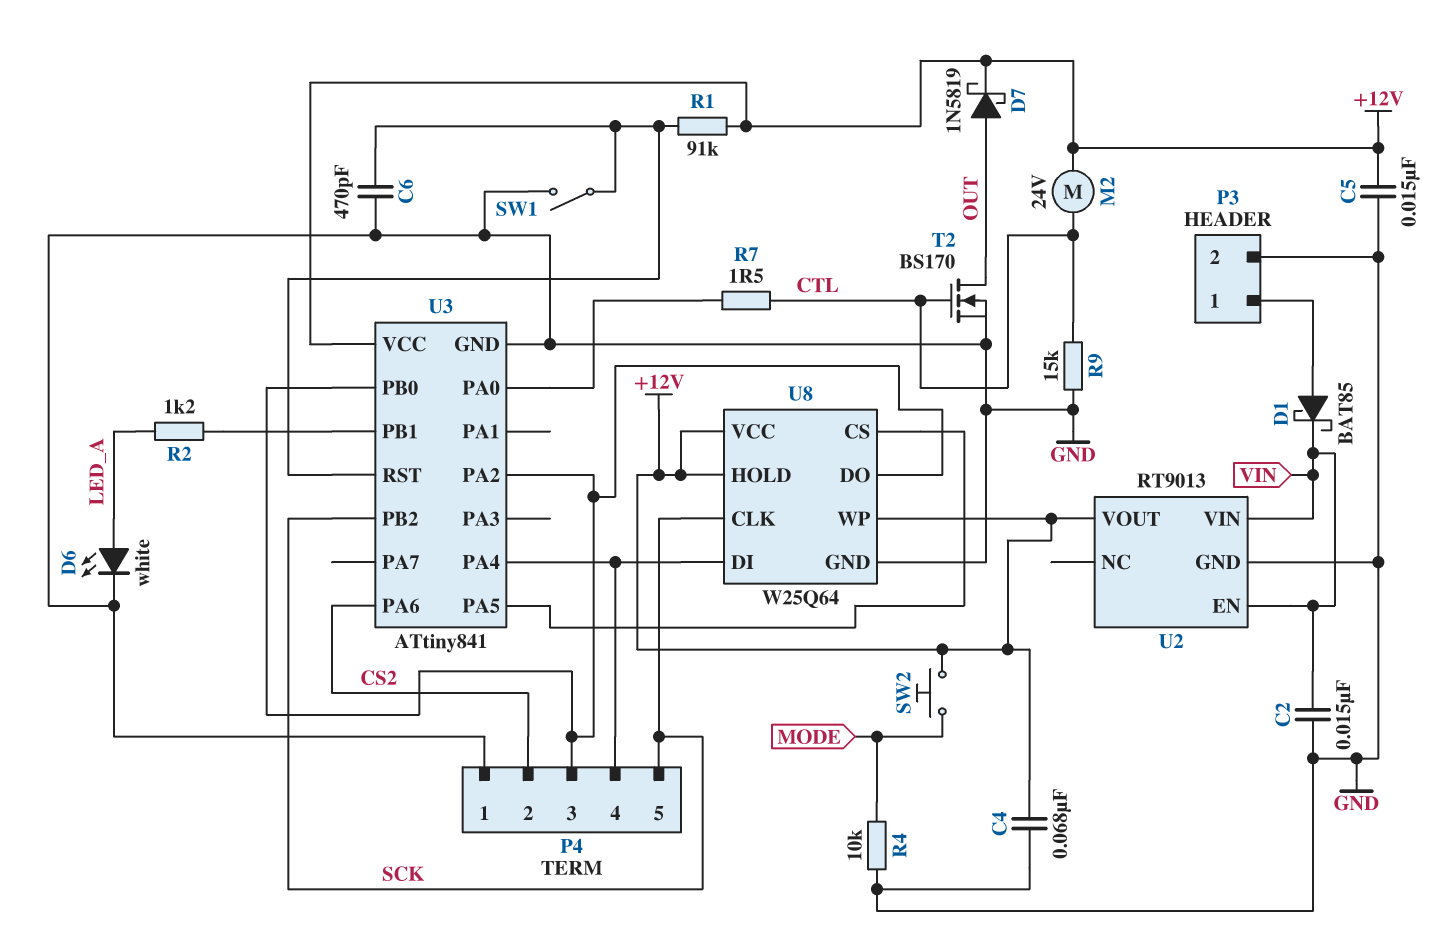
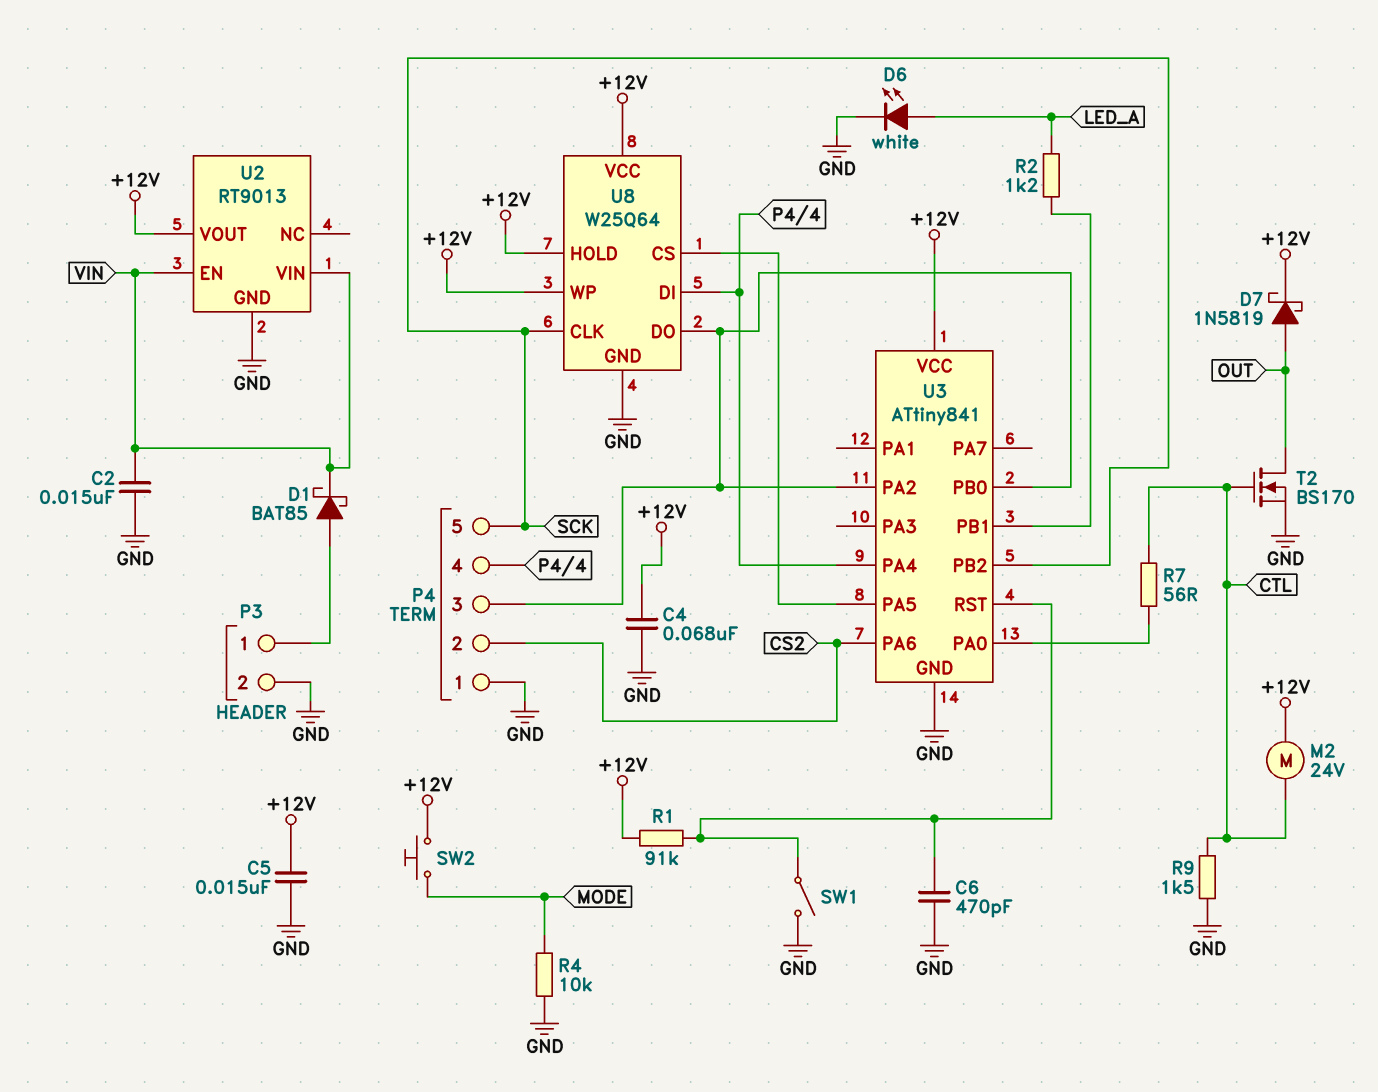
R7: 1.5 (CTL, U3/PA0) -> 56 (CTL, U3/PA0)
R9: 15k (CTL, GND) -> 1.5k (CTL, GND)

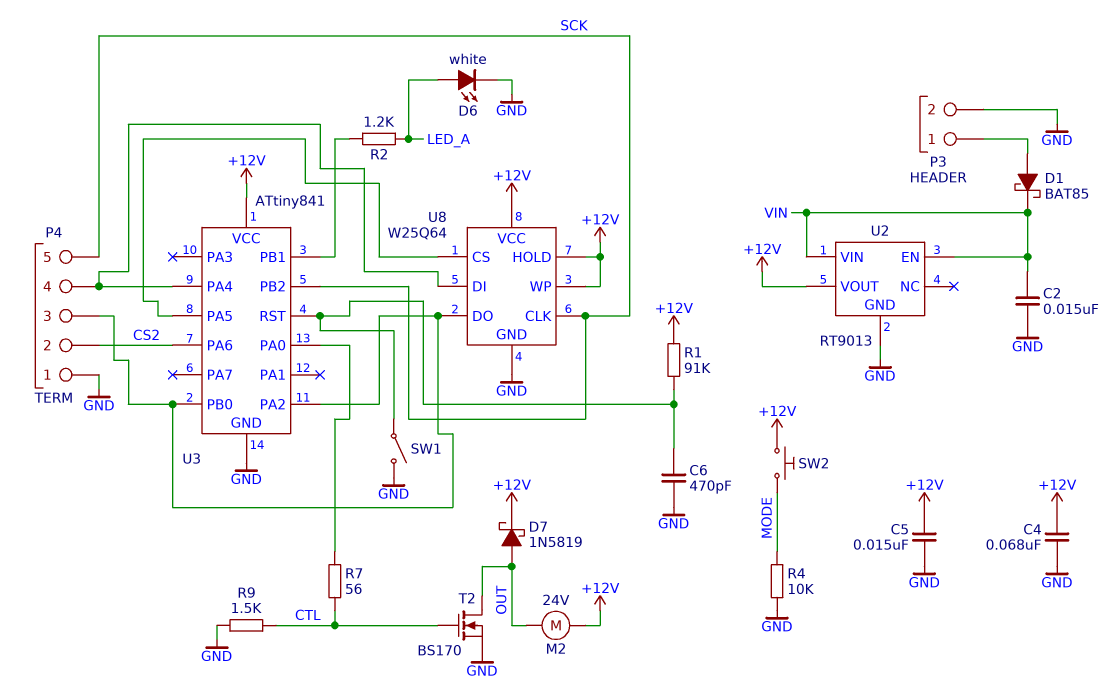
M2: motor 24V (+12V, CTL) -> motor 24V (+12V, OUT)

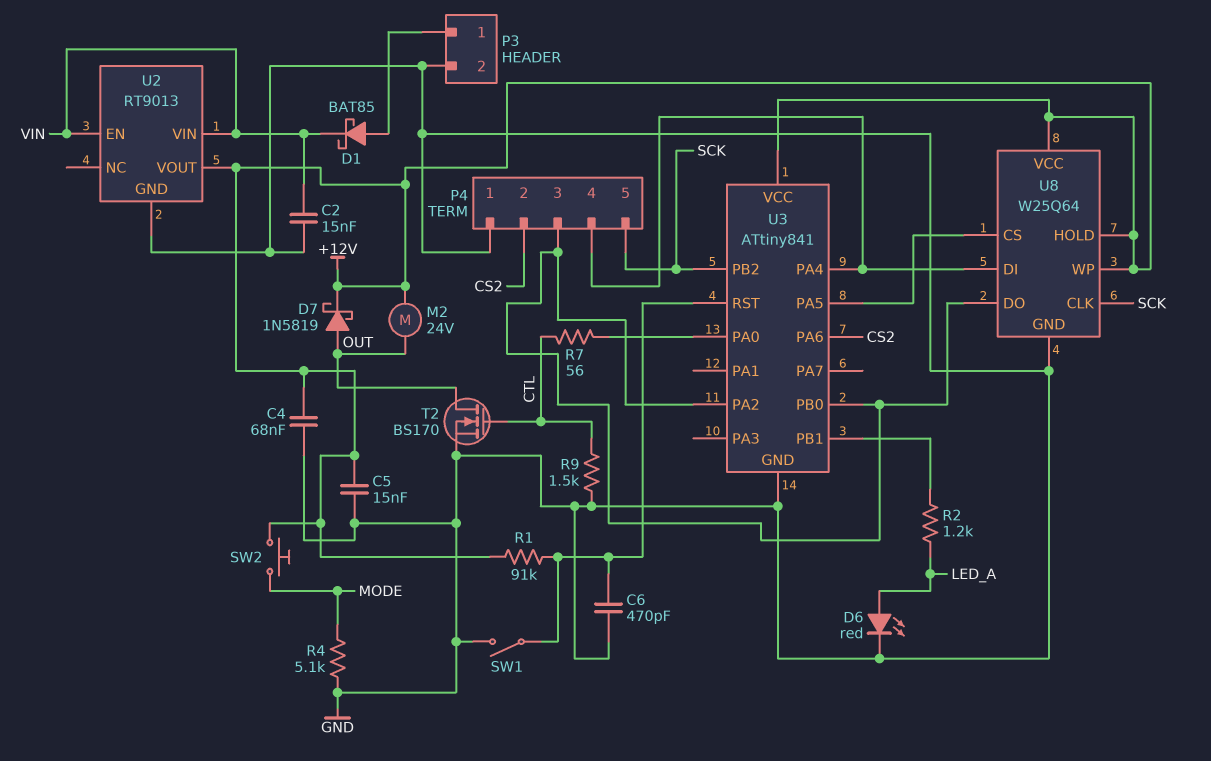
D6: LED white (A LED_A, K GND) -> LED red (A LED_A, K GND)
R4: 10k (GND, MODE) -> 5.1k (GND, MODE)

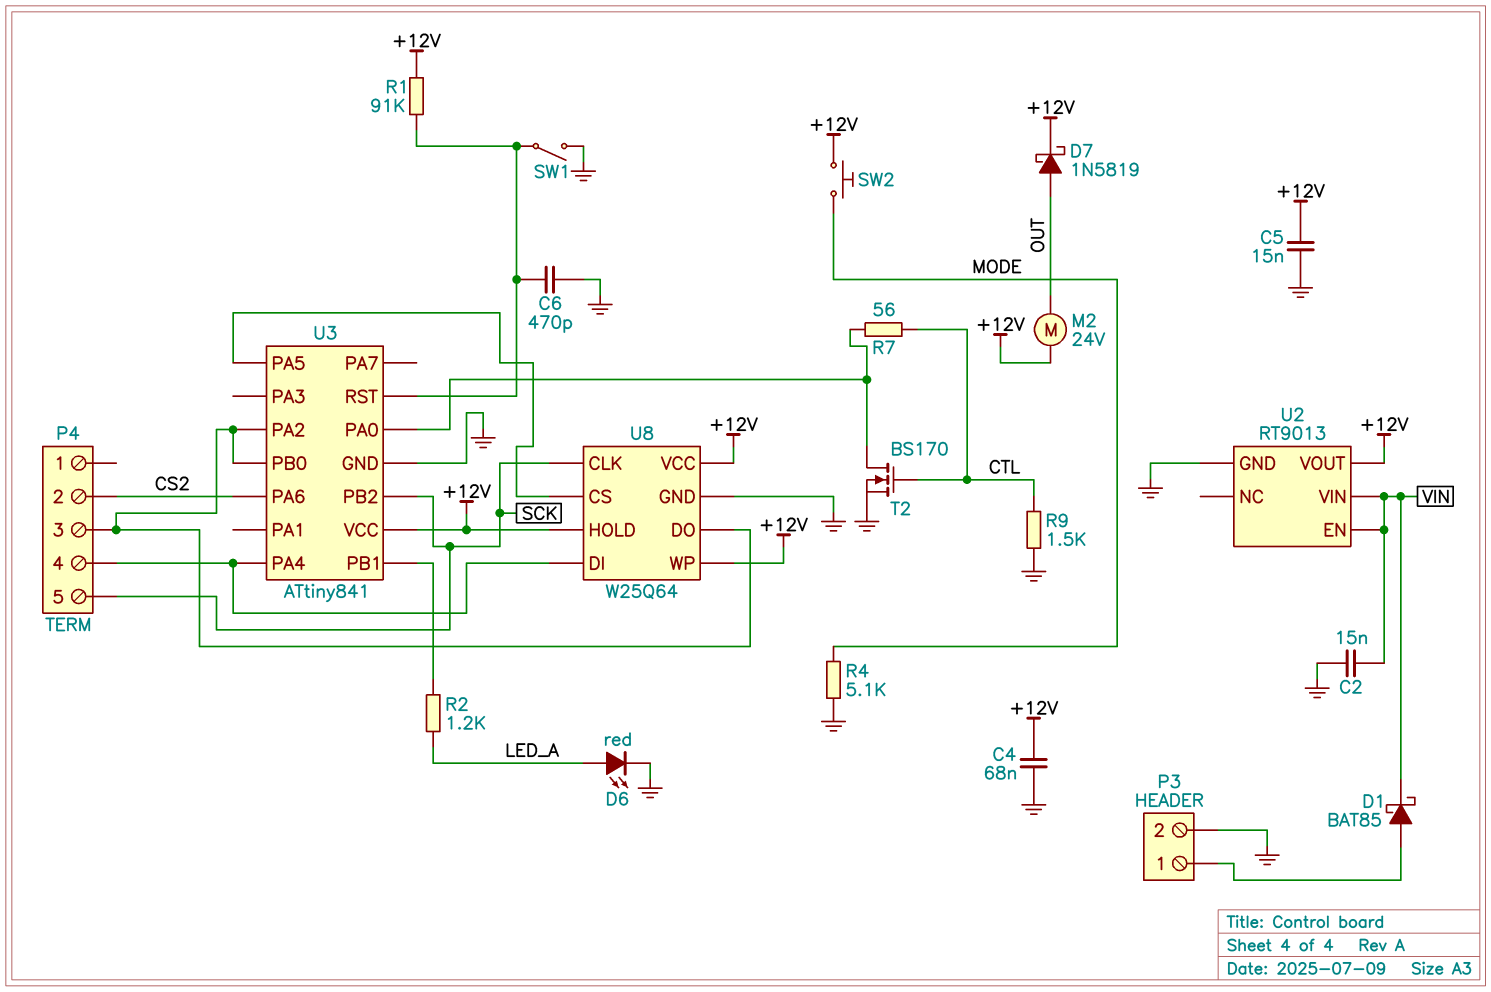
P4 pin 1: GND -> none
T2: NMOS BS170 (G CTL, D OUT, S GND) -> NMOS BS170 (G CTL, D U3/PA0, S GND)

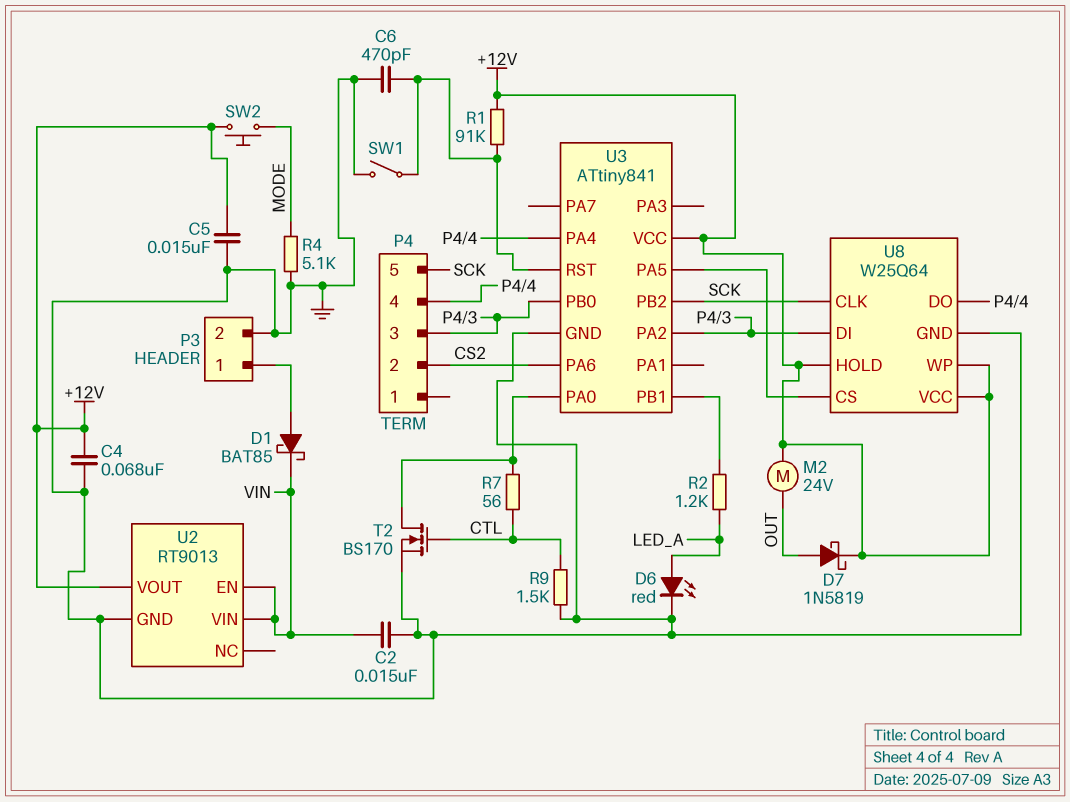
U8 pin DI: P4/4 -> P4/3
U8 pin DO: P4/3 -> P4/4

